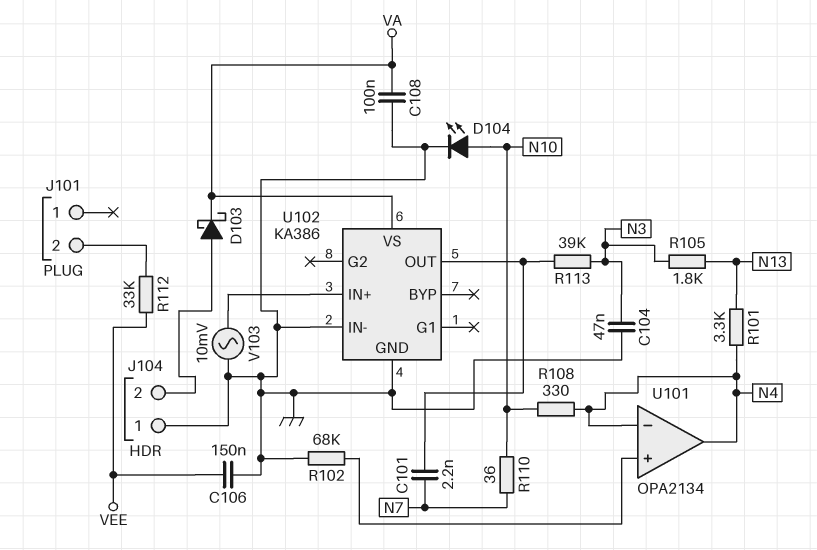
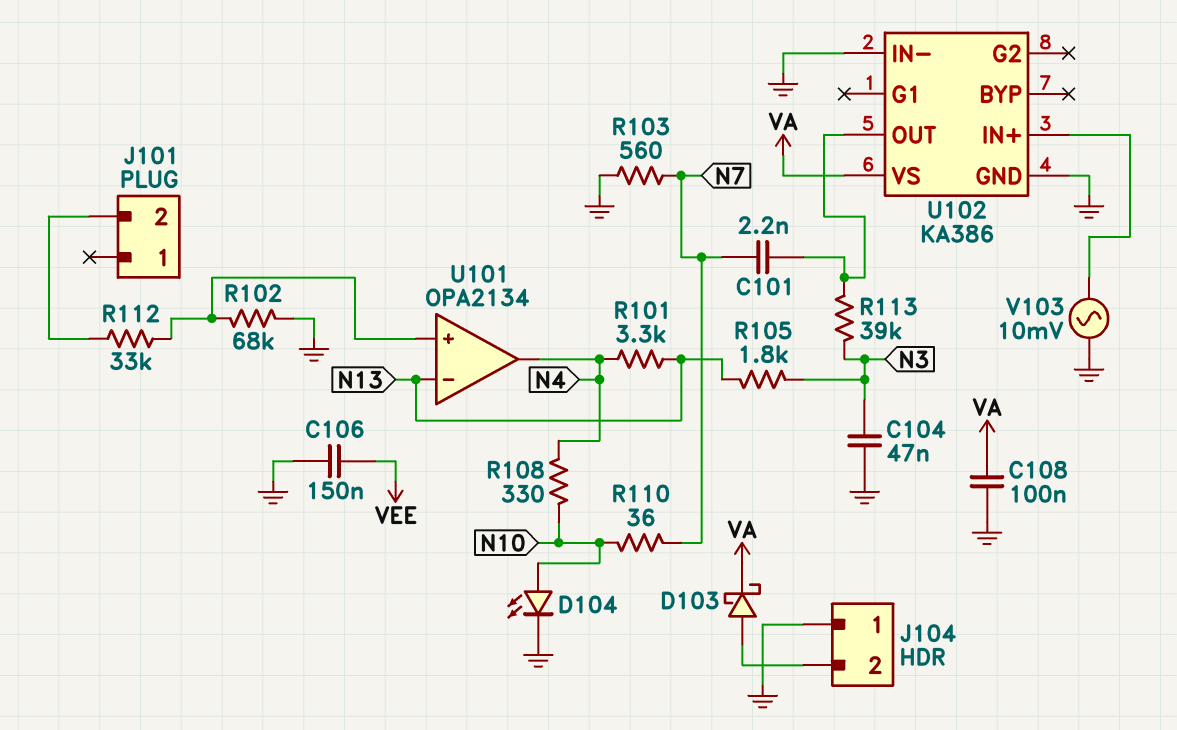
R103: none -> 560 (GND, N7)
R112: 33k (J101/2, VEE) -> 33k (J101/2, U101/in+)
U101 pin in-: N4 -> N13

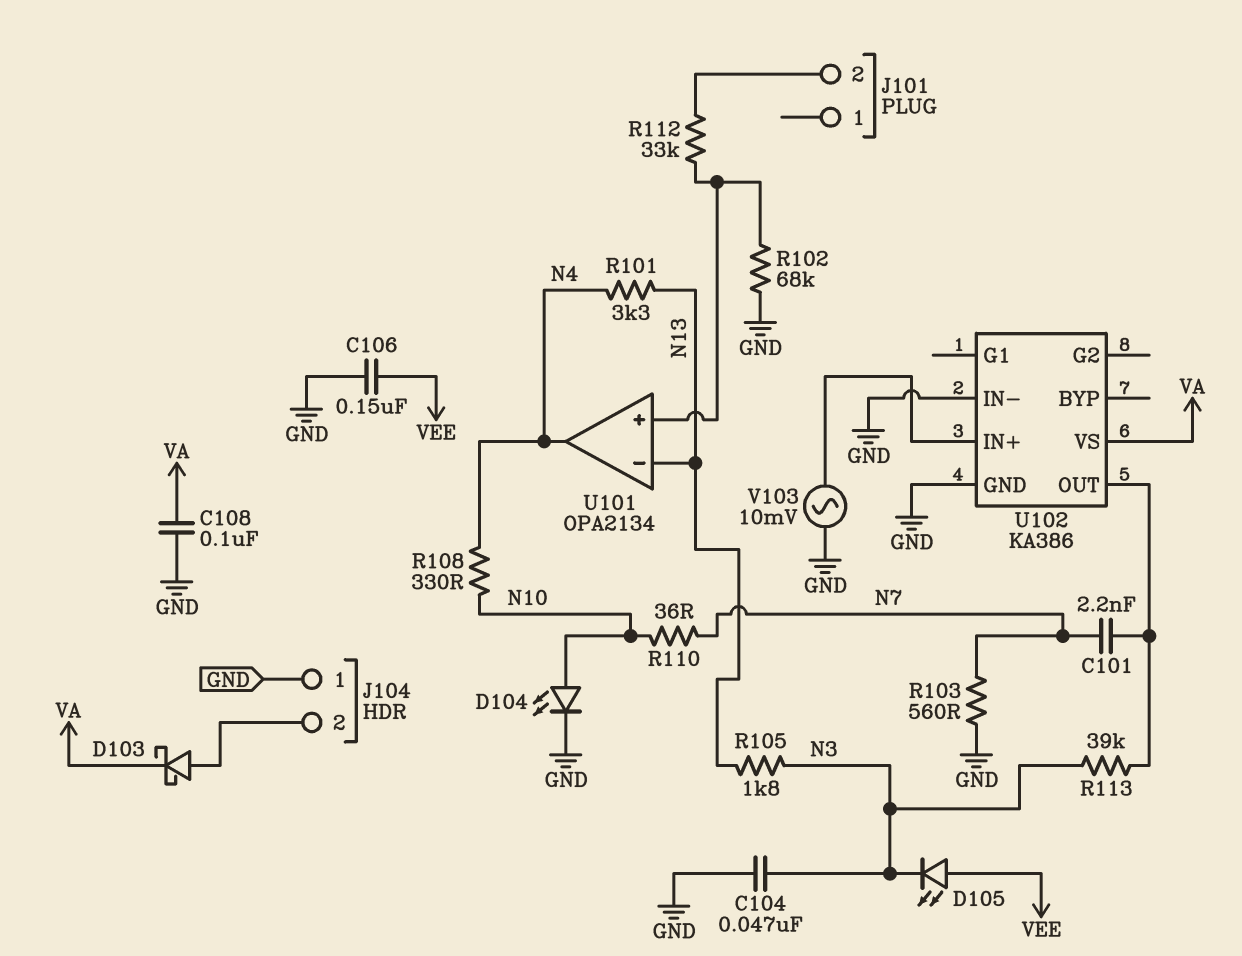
D105: none -> LED (A VEE, K N3)

